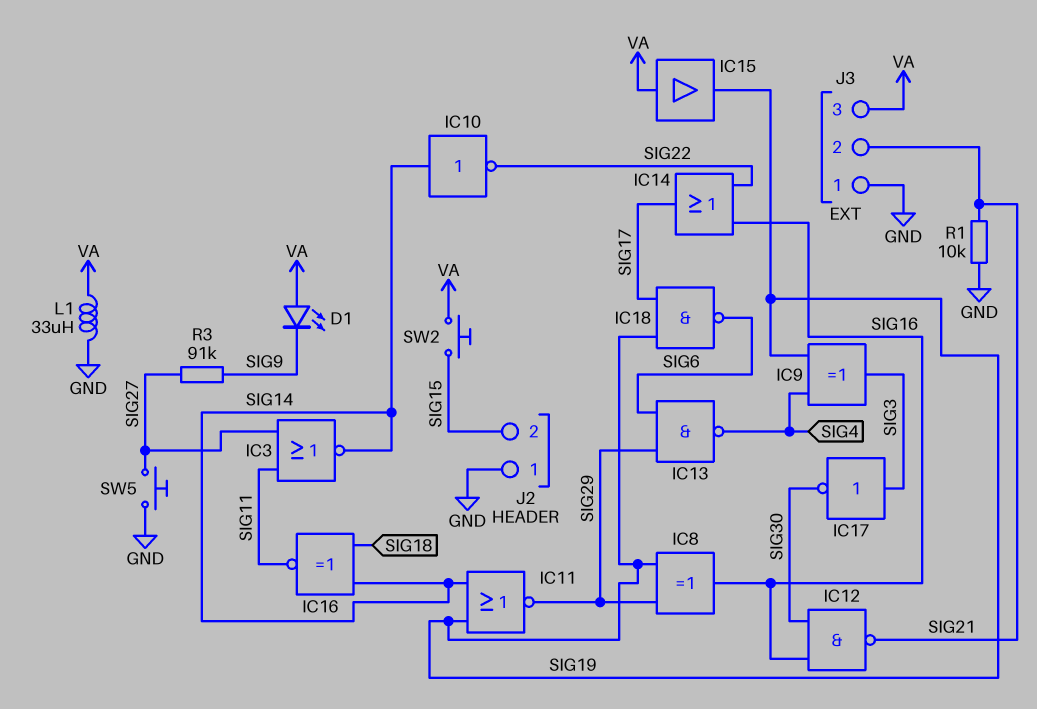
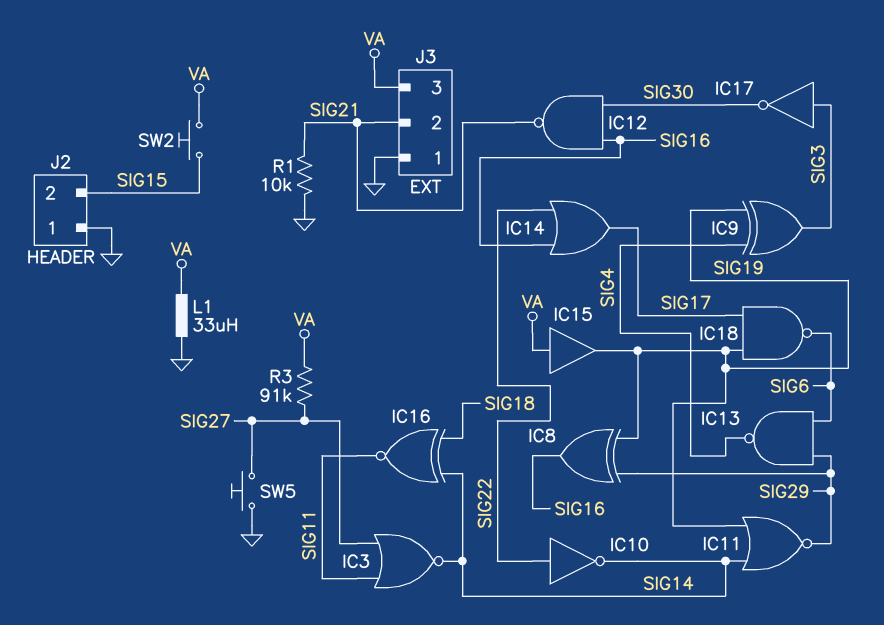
D1: LED (A VA, K SIG9) -> none
IC10: NOT (in SIG14, out SIG22) -> NOT (in SIG22, out SIG14)
R3: 91k (SIG9, SIG27) -> 91k (SIG27, VA)

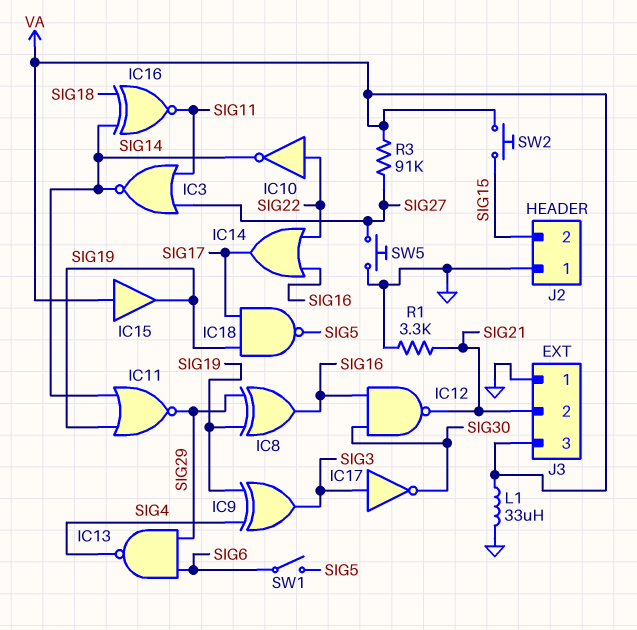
IC18: NAND (in SIG17, in SIG19, out SIG6) -> NAND (in SIG17, in SIG19, out SIG5)
R1: 10k (GND, SIG21) -> 3.3k (GND, SIG21)
SW1: none -> switch (SIG5, SIG6)

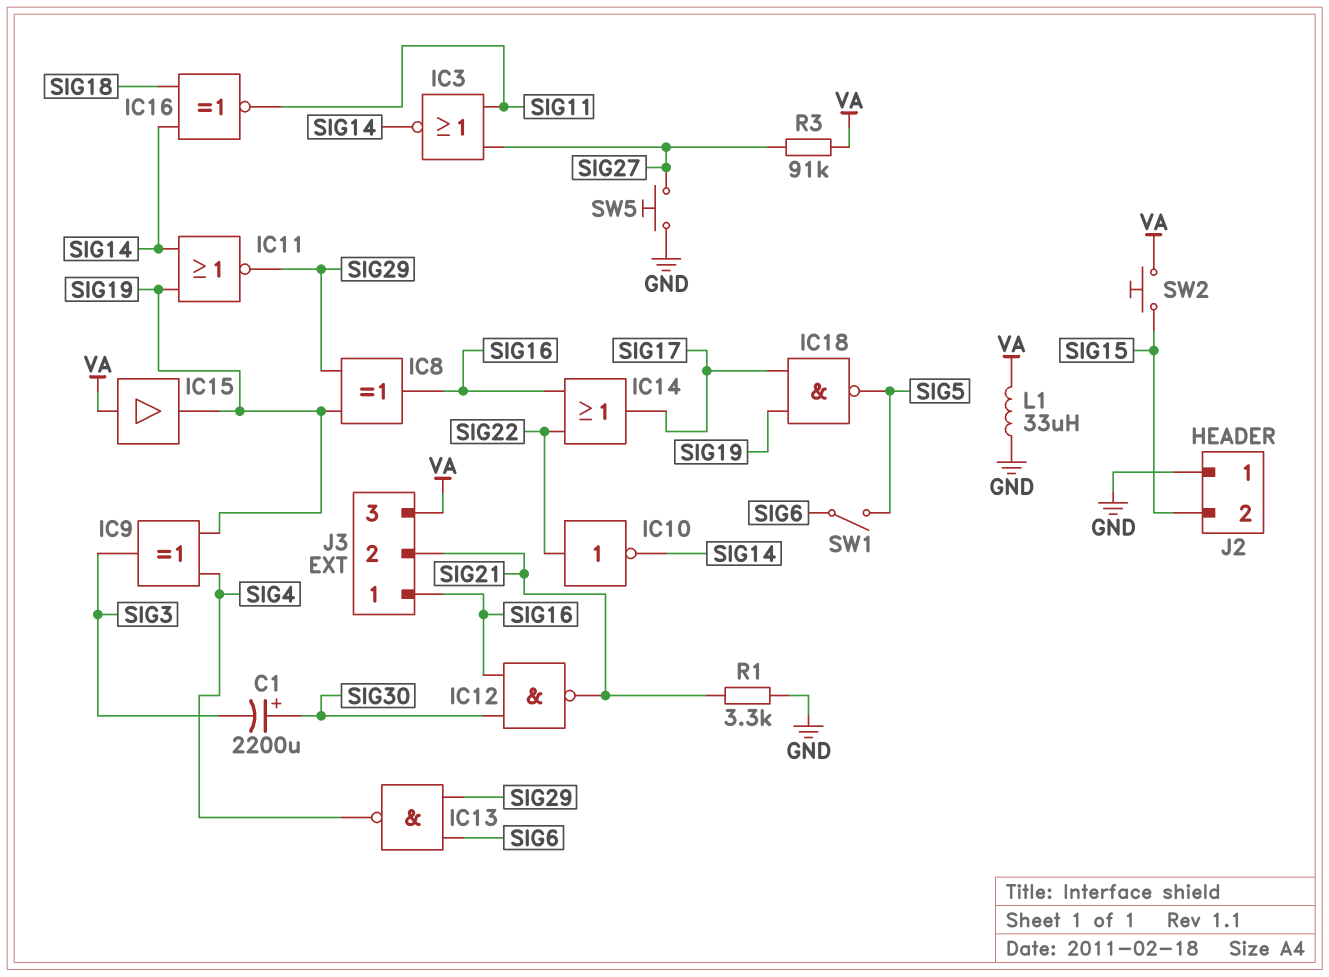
C1: none -> 2200uF (plus SIG30, minus SIG3)
IC17: NOT (in SIG3, out SIG30) -> none
J3 pin 1: GND -> SIG16

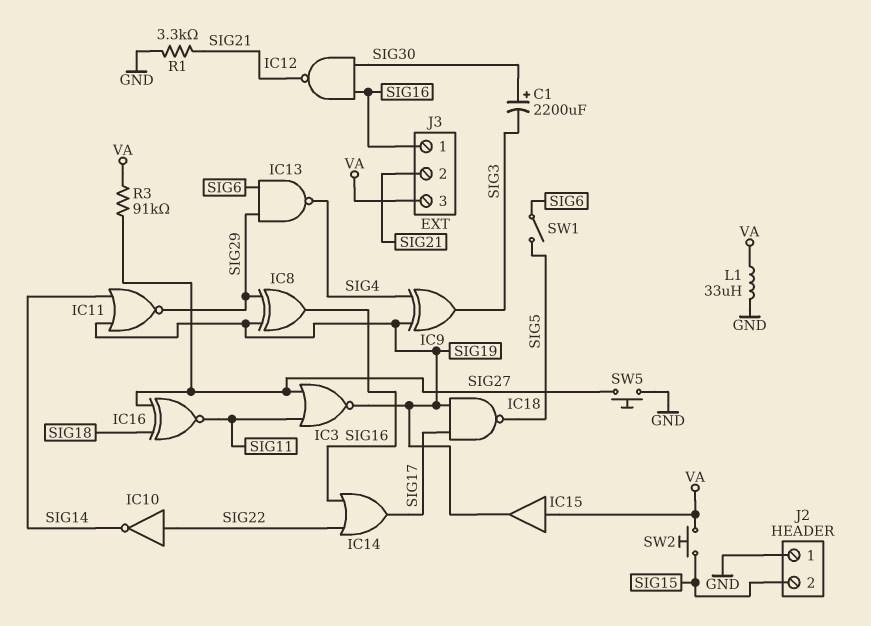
IC3: NOR (in SIG11, in SIG27, out SIG14) -> NOR (in SIG11, in SIG27, out SIG19)
IC16: XNOR (in SIG14, in SIG18, out SIG11) -> XNOR (in SIG18, in SIG27, out SIG11)

